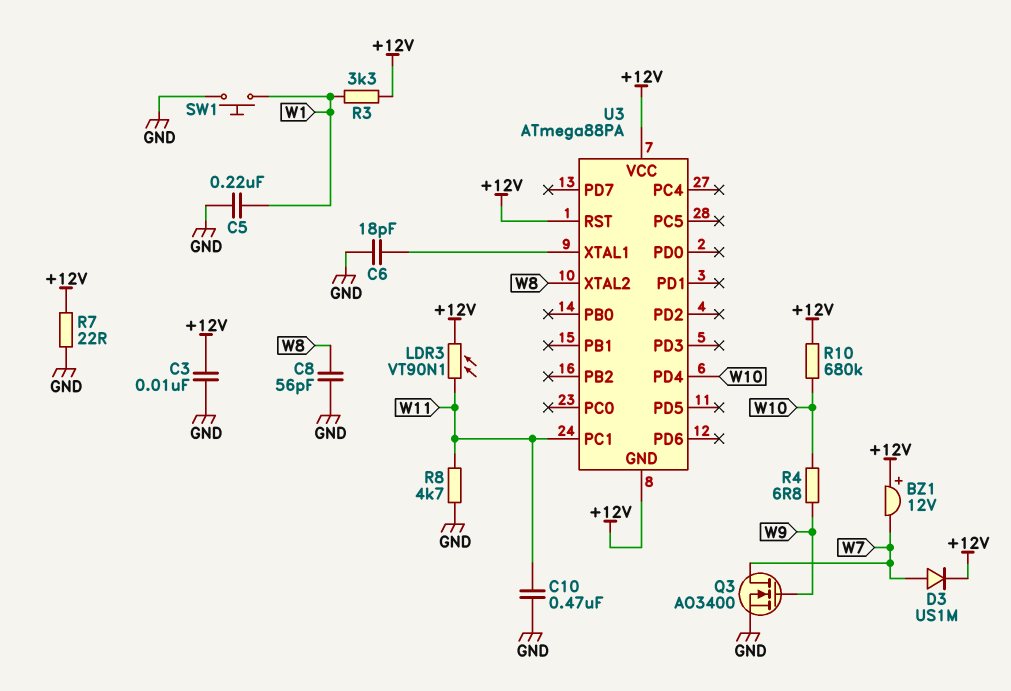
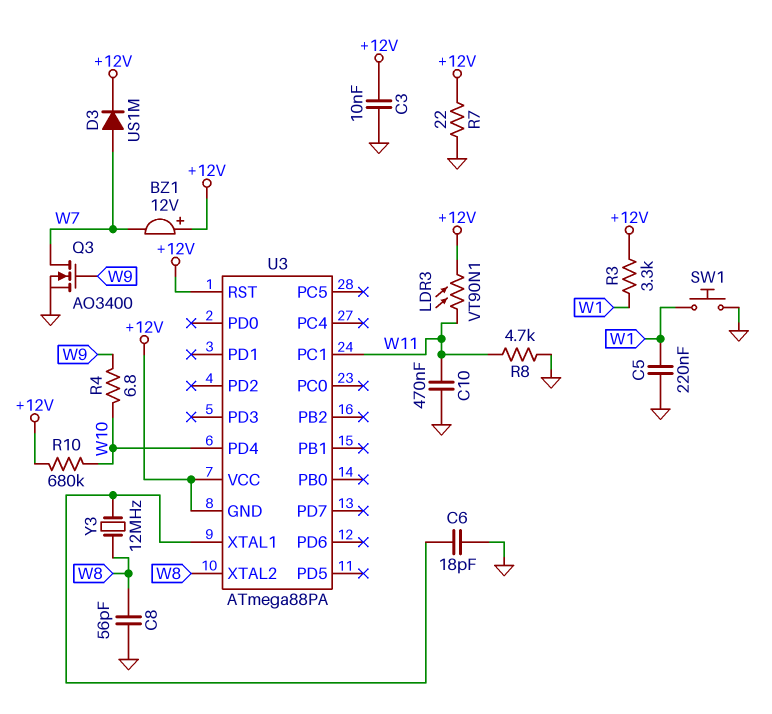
Y3: none -> 12MHz (U3/XTAL1, W8)

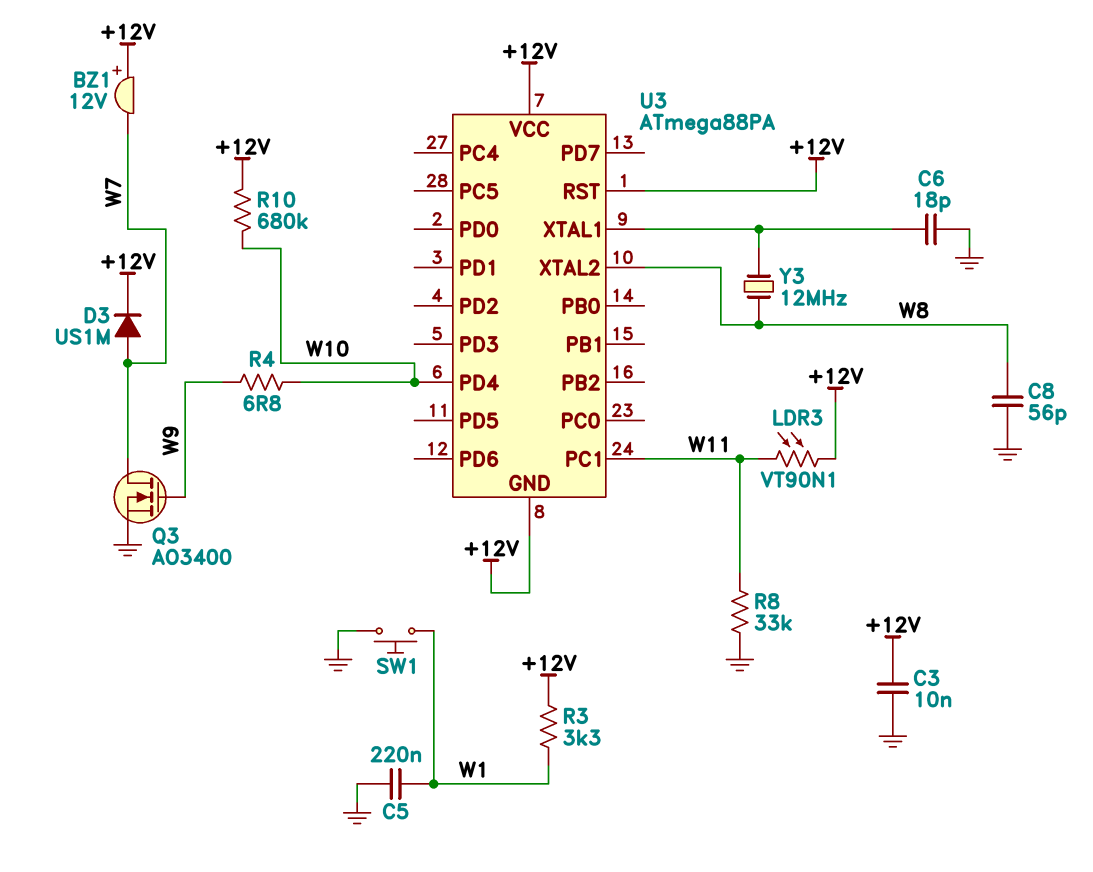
C10: 470nF (GND, W11) -> none
R7: 22 (+12V, GND) -> none
R8: 4.7k (GND, W11) -> 33k (GND, W11)

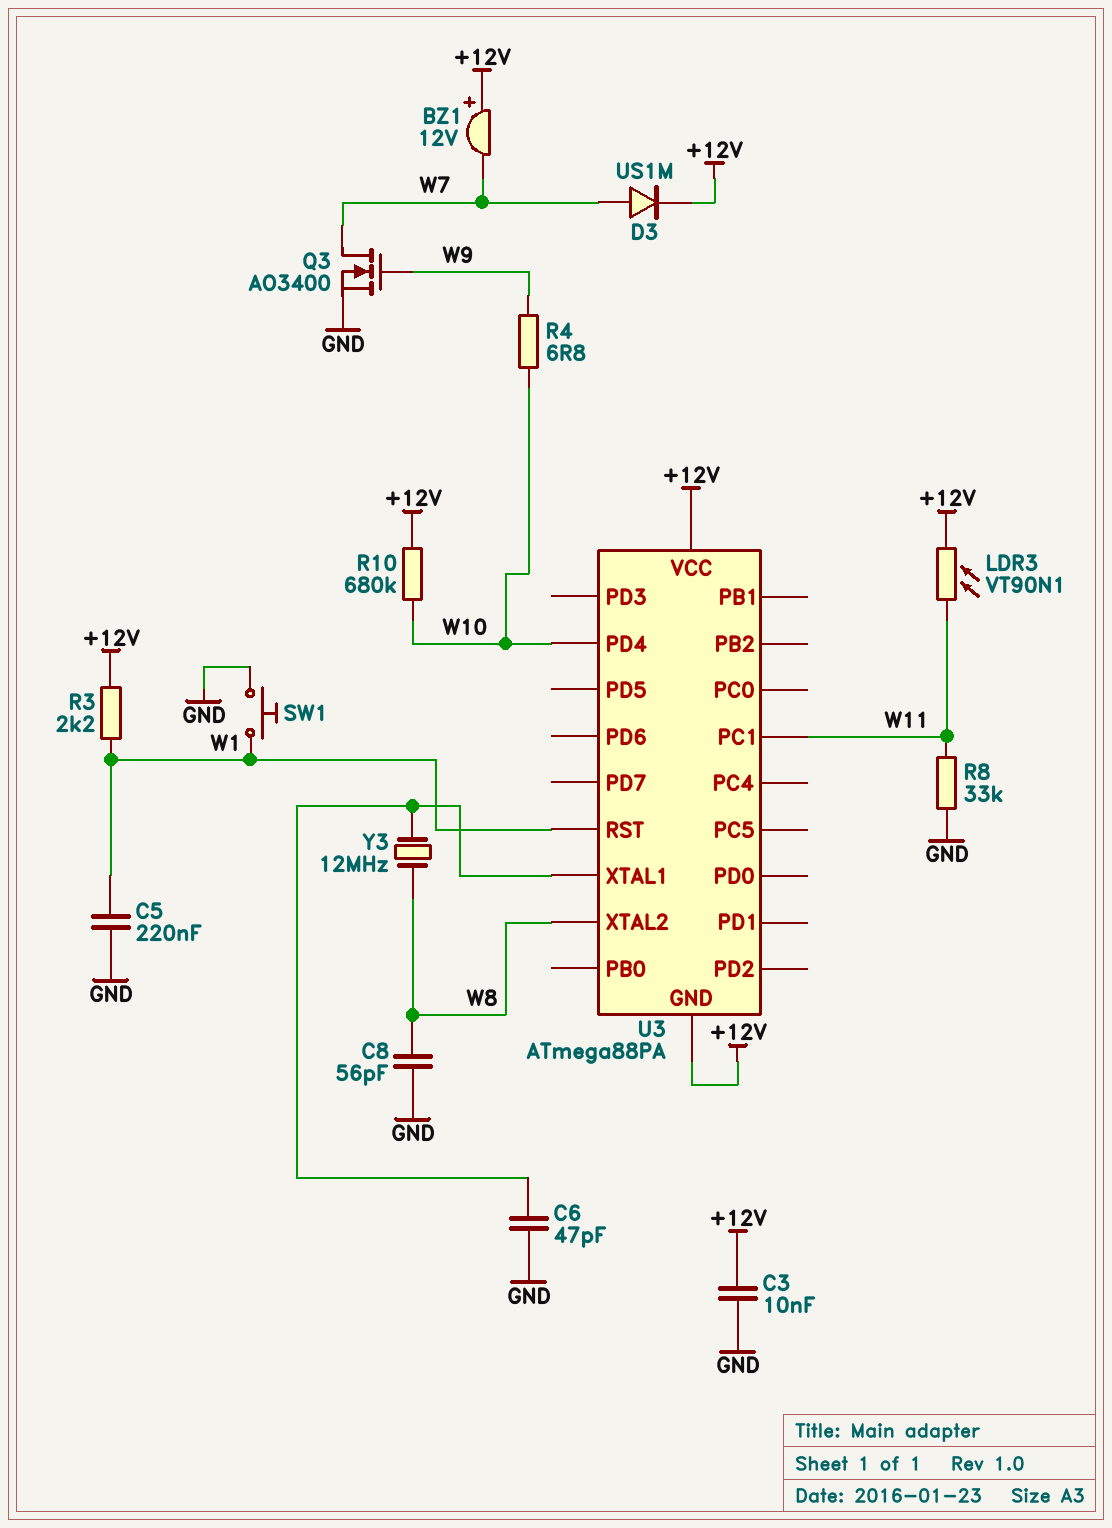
C6: 18pF (GND, U3/XTAL1) -> 47pF (GND, U3/XTAL1)
R3: 3.3k (+12V, W1) -> 2.2k (+12V, W1)
U3 pin RST: +12V -> W1

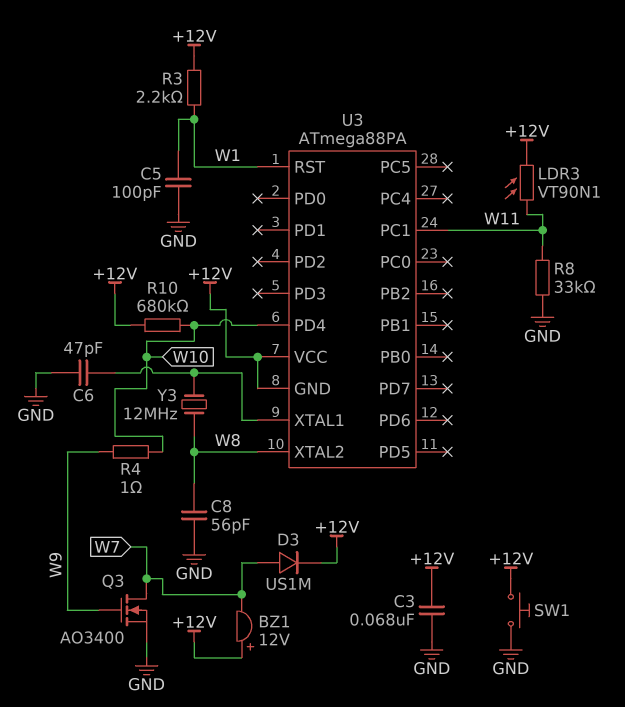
C3: 10nF (+12V, GND) -> 68nF (+12V, GND)
C5: 220nF (GND, W1) -> 100pF (GND, W1)
R4: 6.8 (W9, W10) -> 1 (W9, W10)
SW1: button (GND, W1) -> button (+12V, GND)

